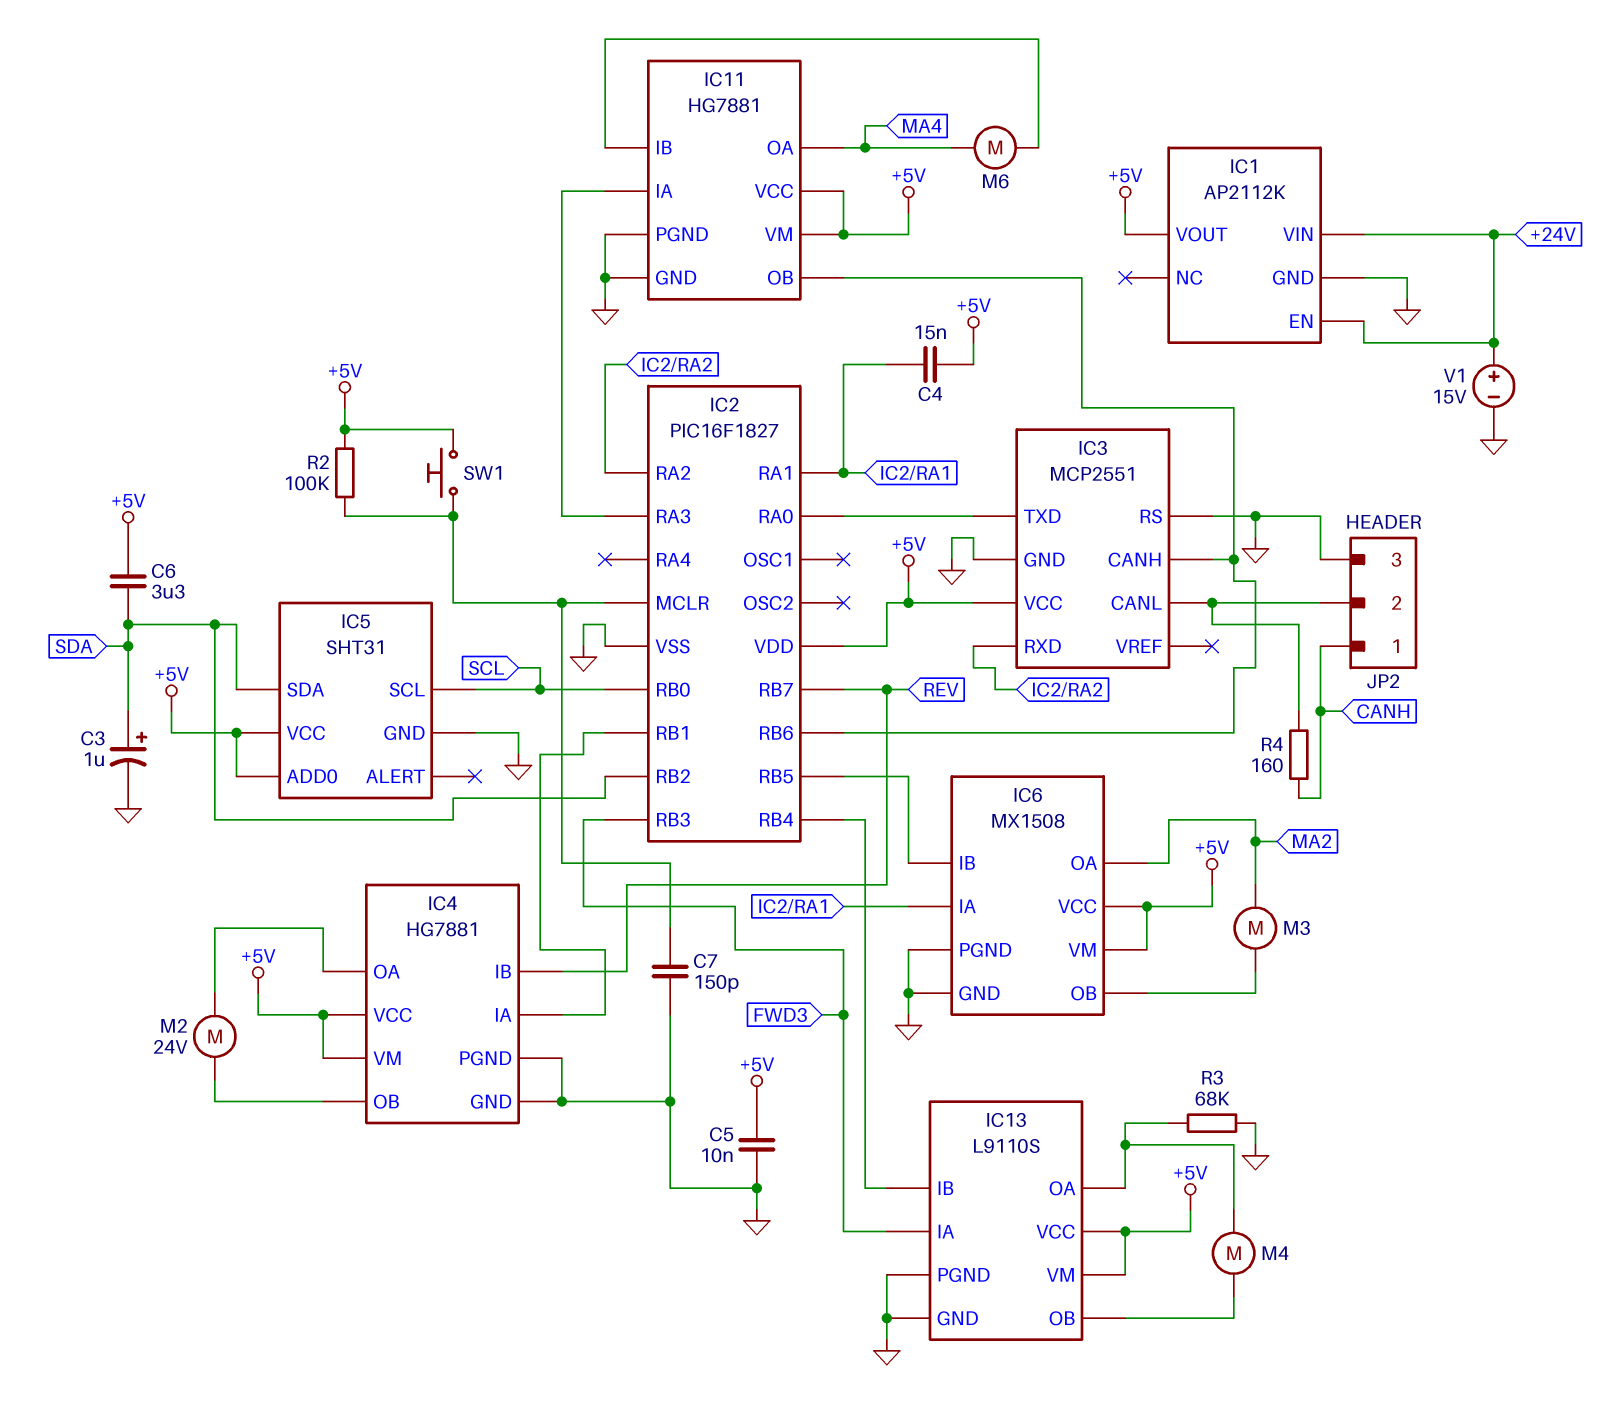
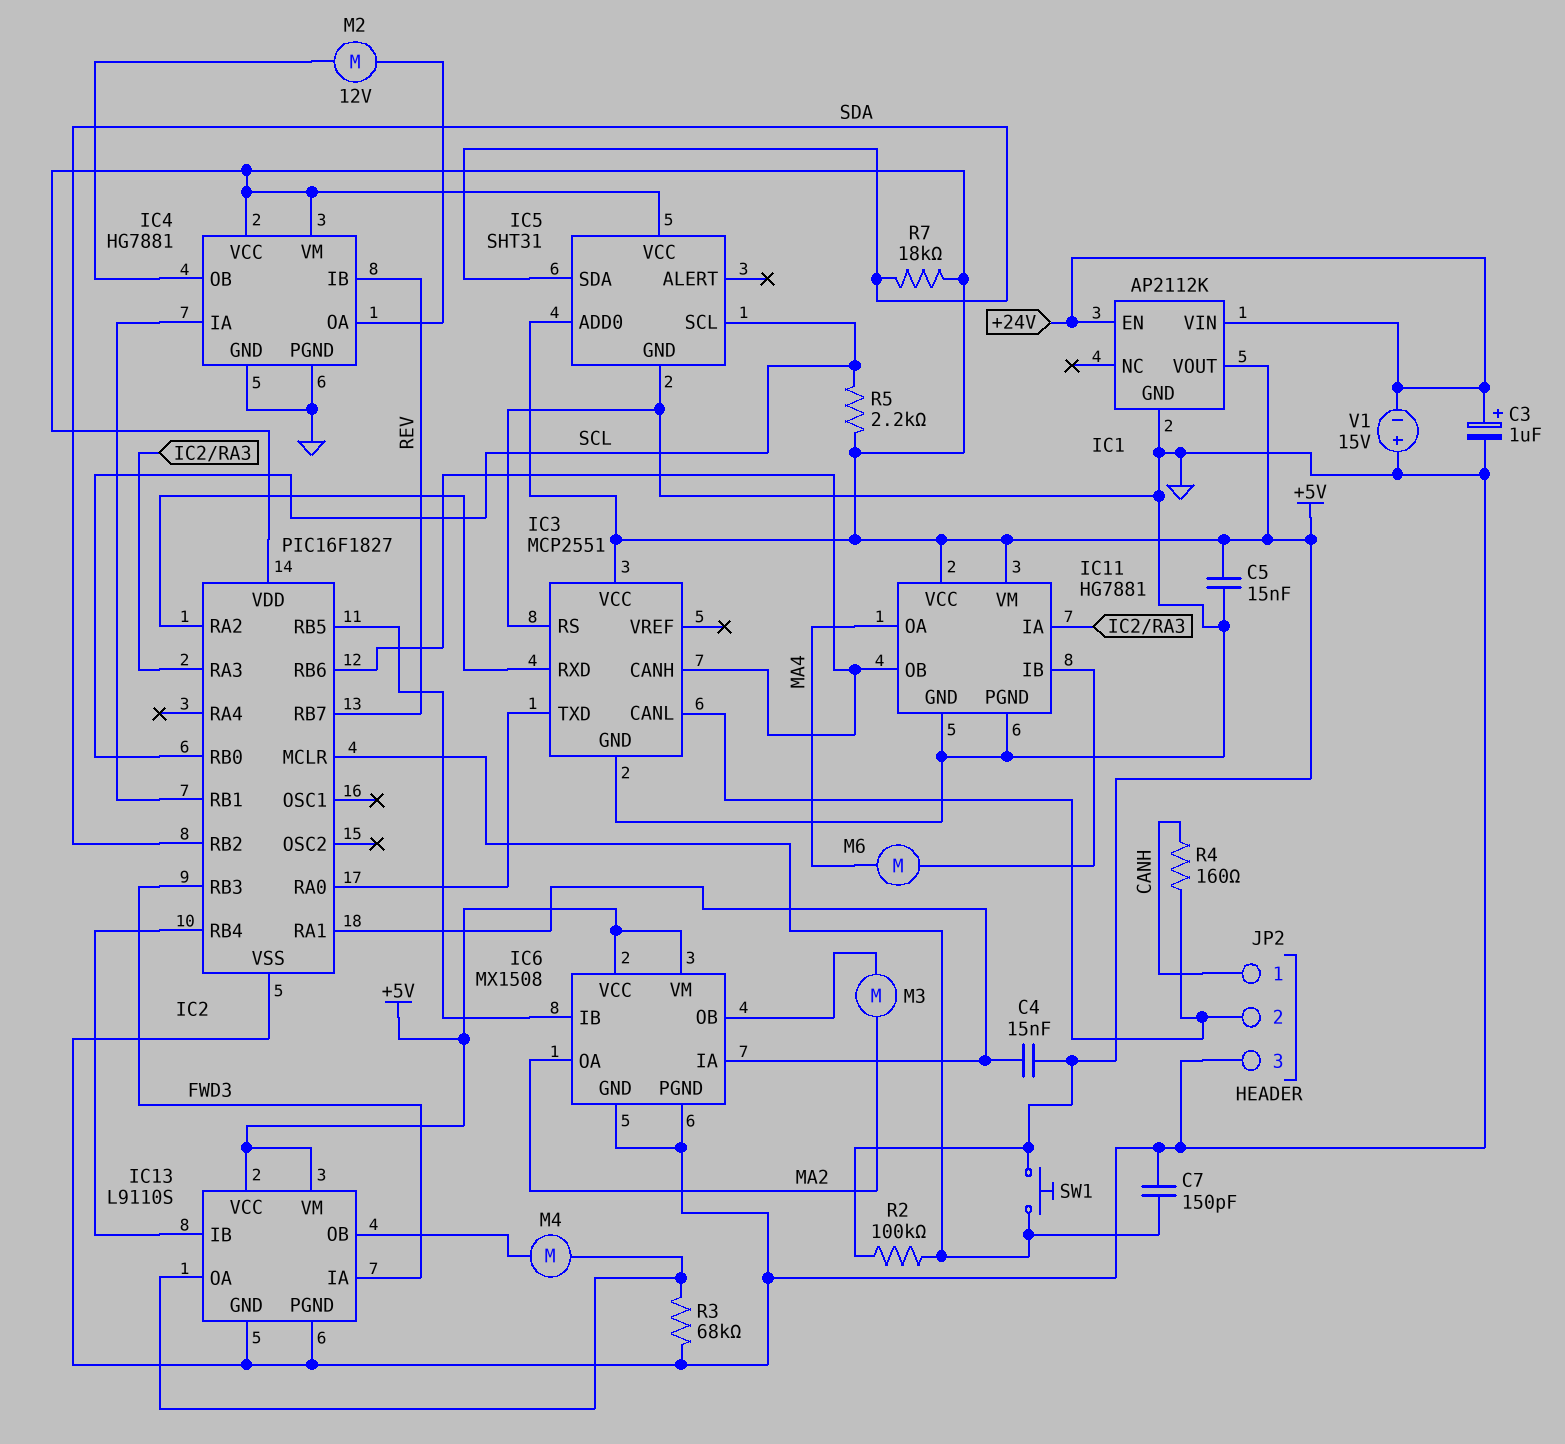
C3: 1uF (plus SDA, minus GND) -> 1uF (plus +24V, minus GND)
C5: 10nF (+5V, GND) -> 15nF (+5V, GND)
C6: 3.3uF (+5V, SDA) -> none
M2: motor 24V (IC4/OA, IC4/OB) -> motor 12V (IC4/OA, IC4/OB)
R5: none -> 2.2k (+5V, SCL)
R7: none -> 18k (+5V, SDA)
V1: 15V (plus +24V, minus GND) -> 15V (plus GND, minus +24V)

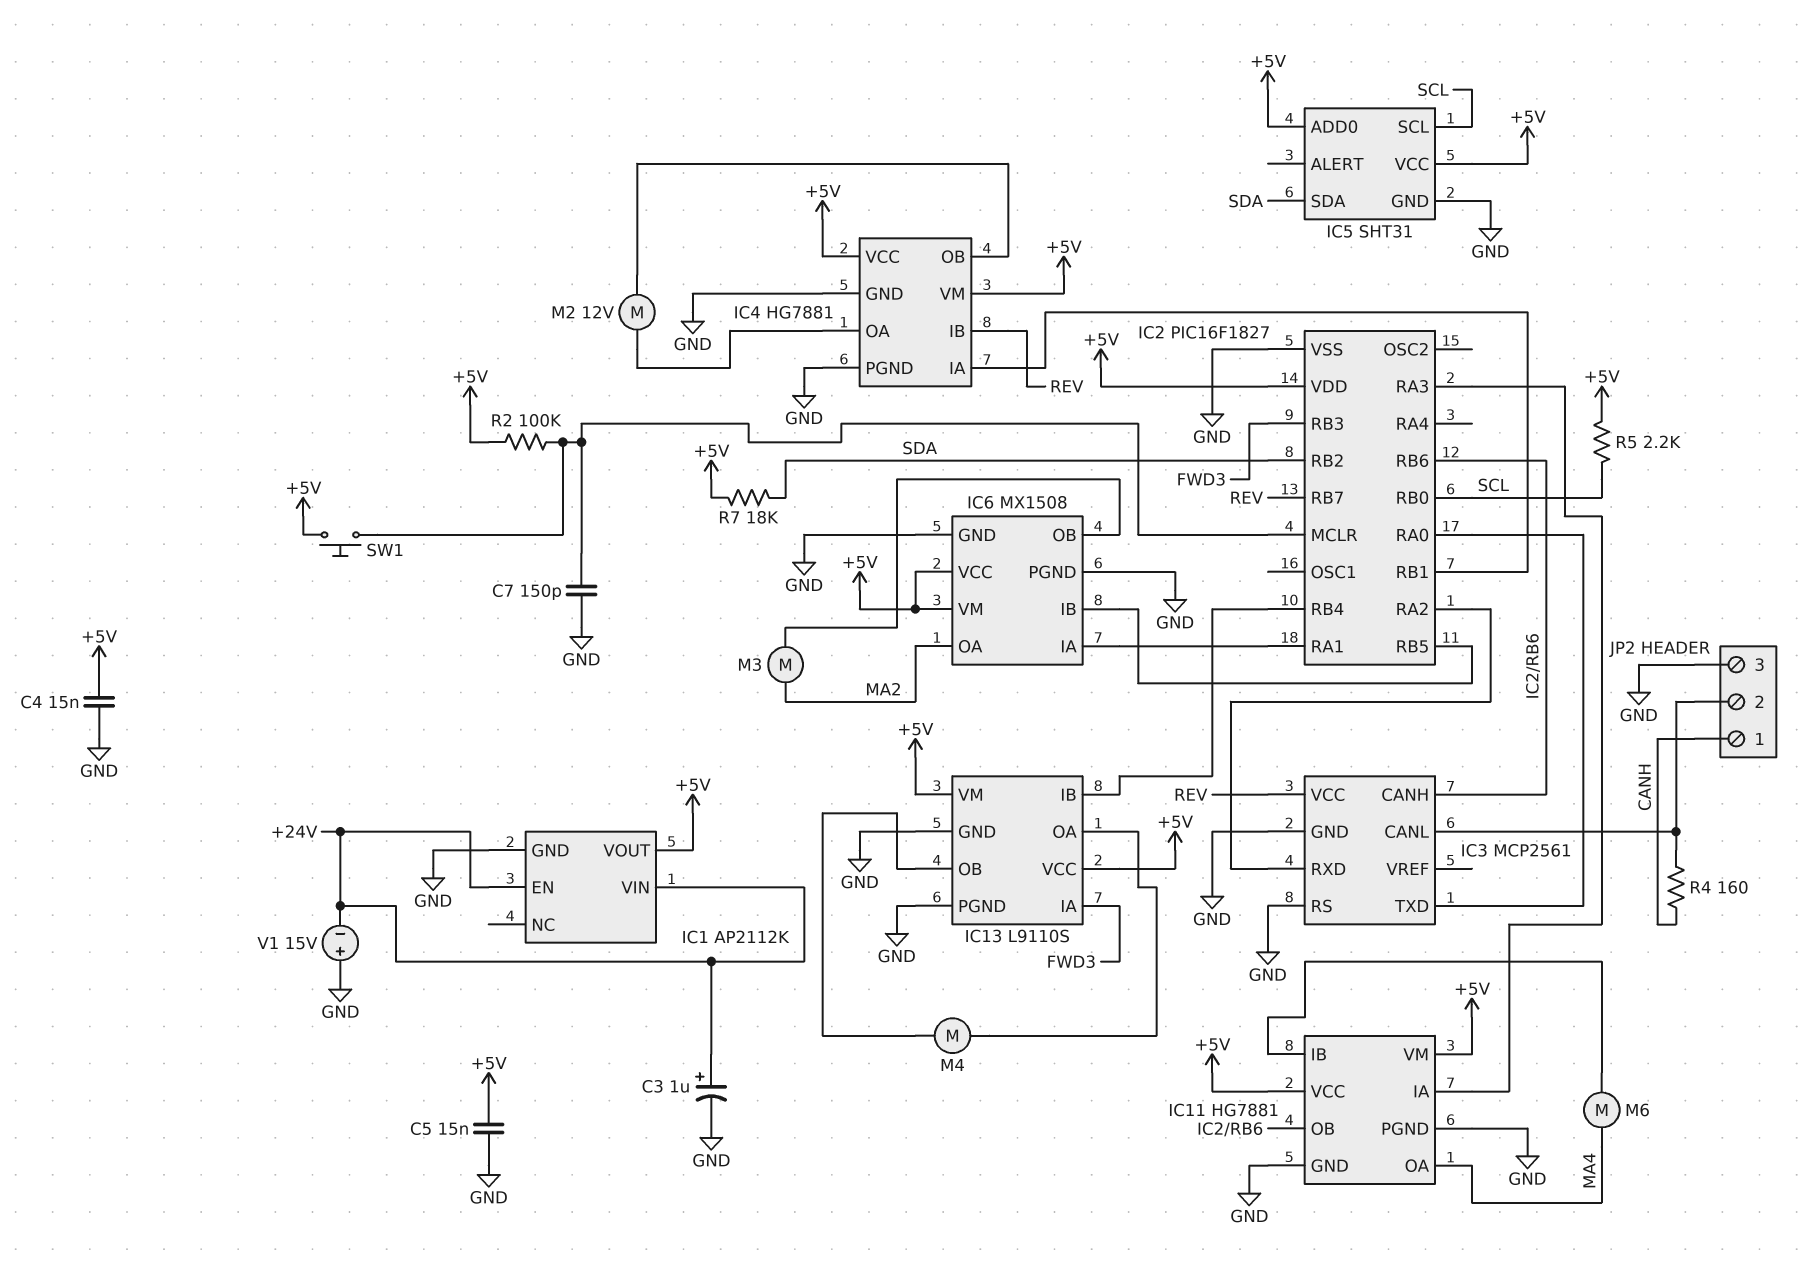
C4: 15nF (+5V, IC2/RA1) -> 15nF (+5V, GND)
IC3: MCP2551 -> MCP2561
IC3 pin VCC: +5V -> REV
R3: 68k (GND, IC13/OA) -> none

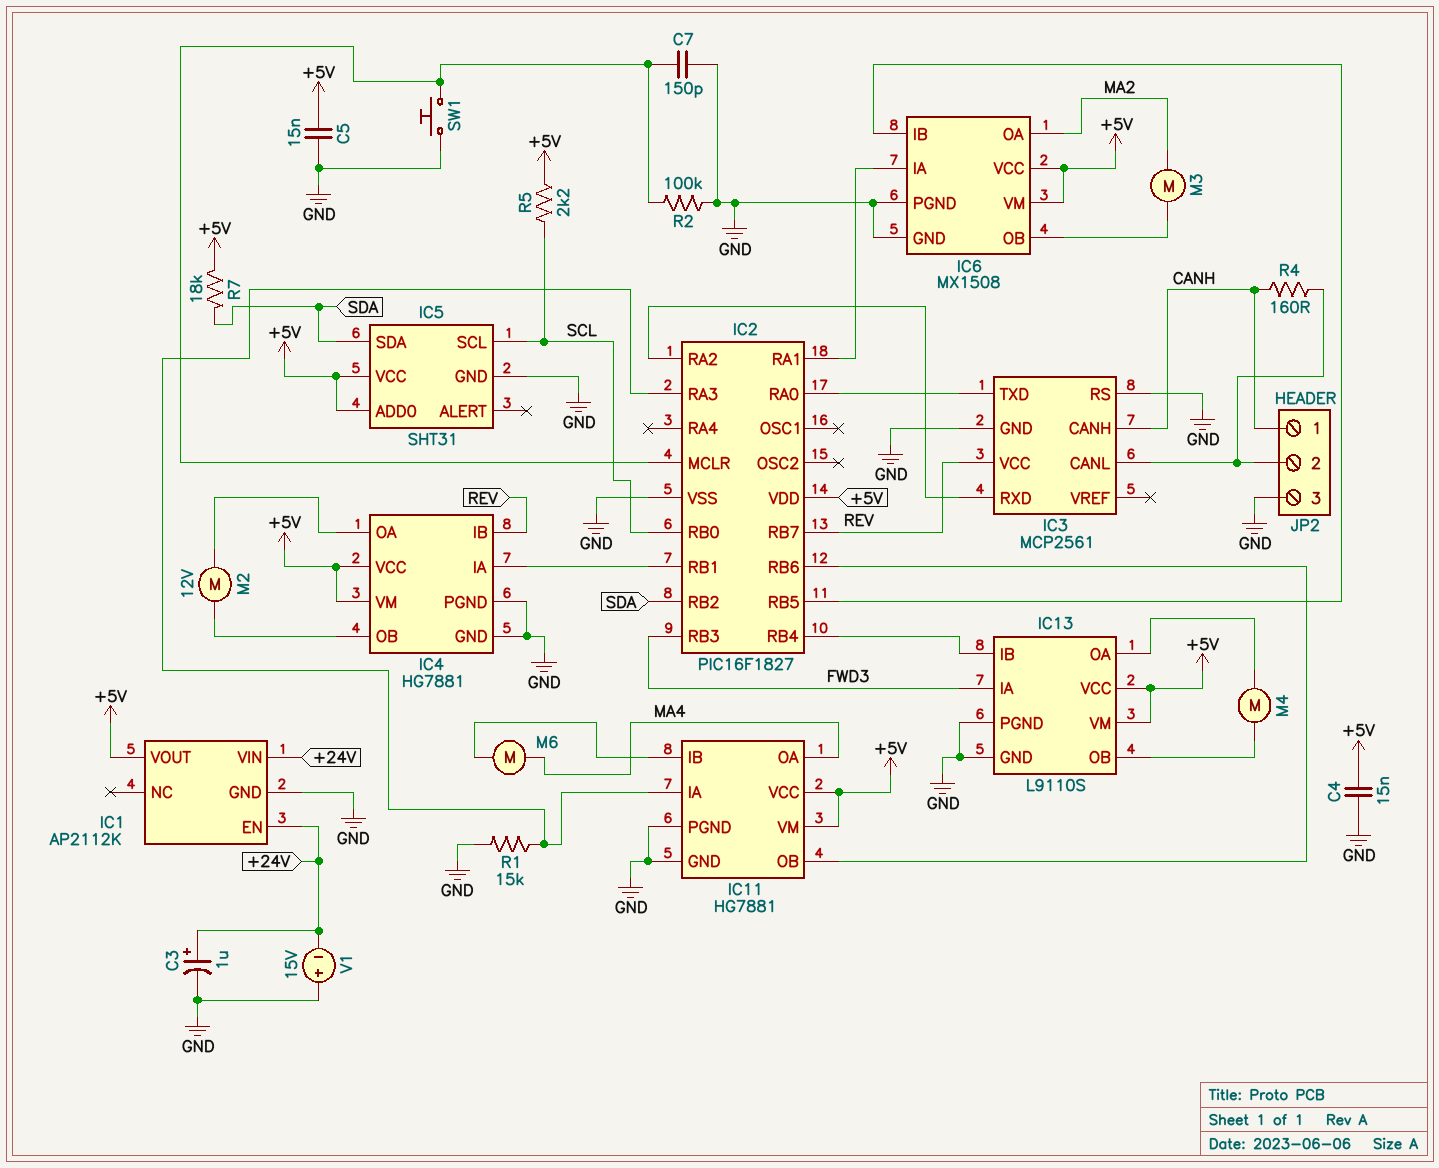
IC3 pin CANH: IC2/RB6 -> CANH
R1: none -> 15k (GND, IC2/RA3)
R2: 100k (+5V, IC2/MCLR) -> 100k (GND, IC2/MCLR)
SW1: button (+5V, IC2/MCLR) -> button (GND, IC2/MCLR)

